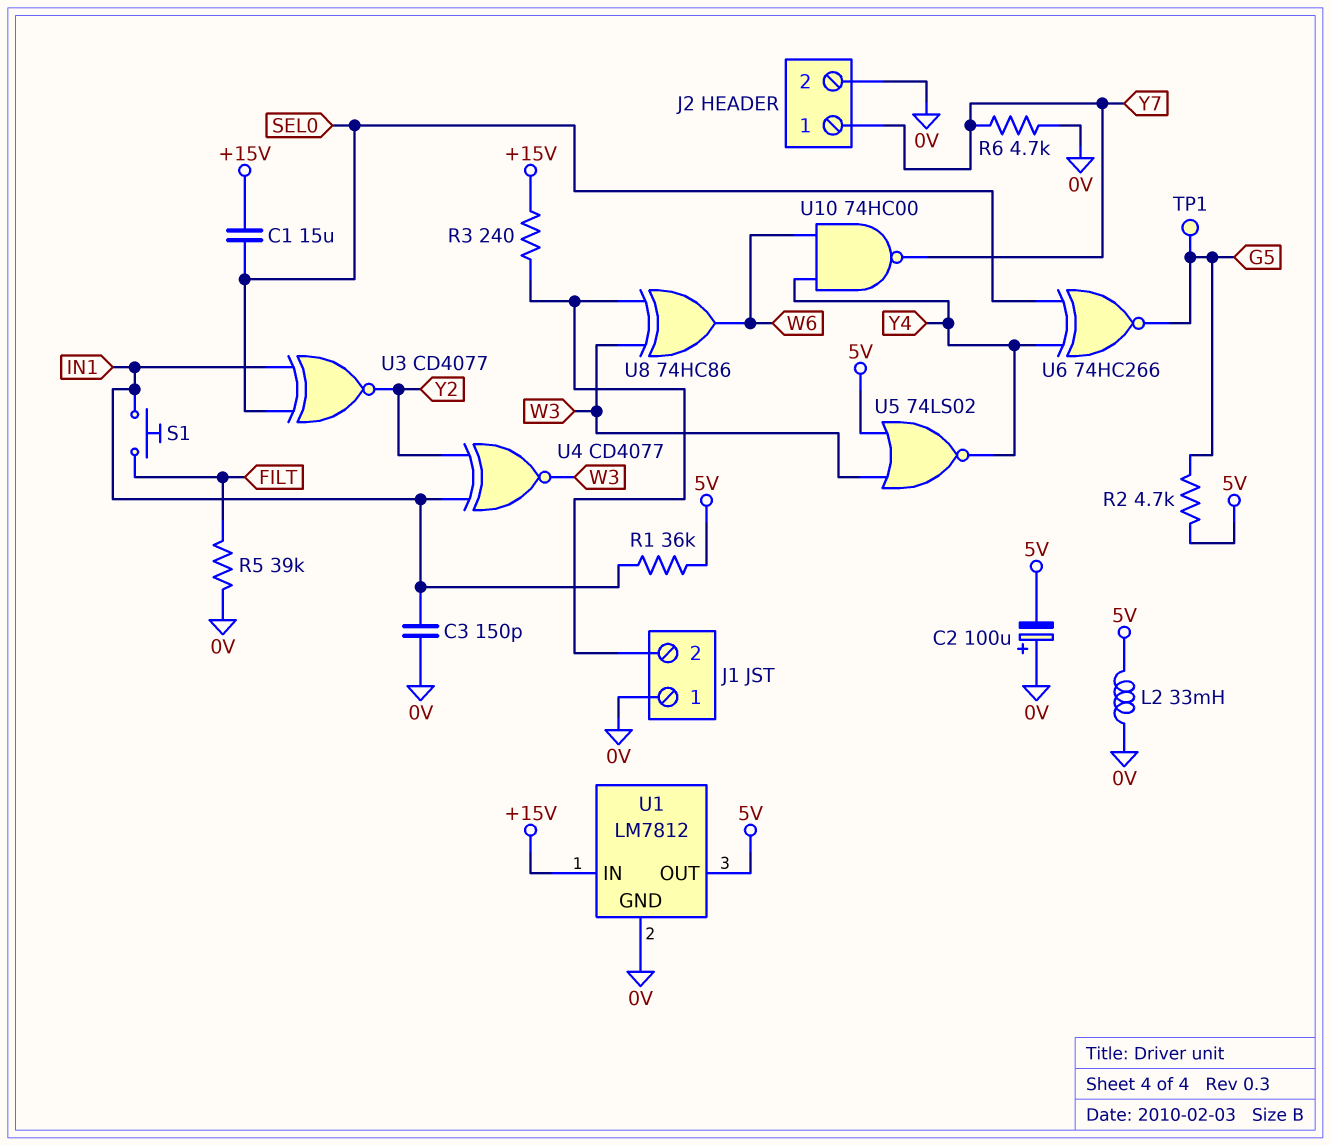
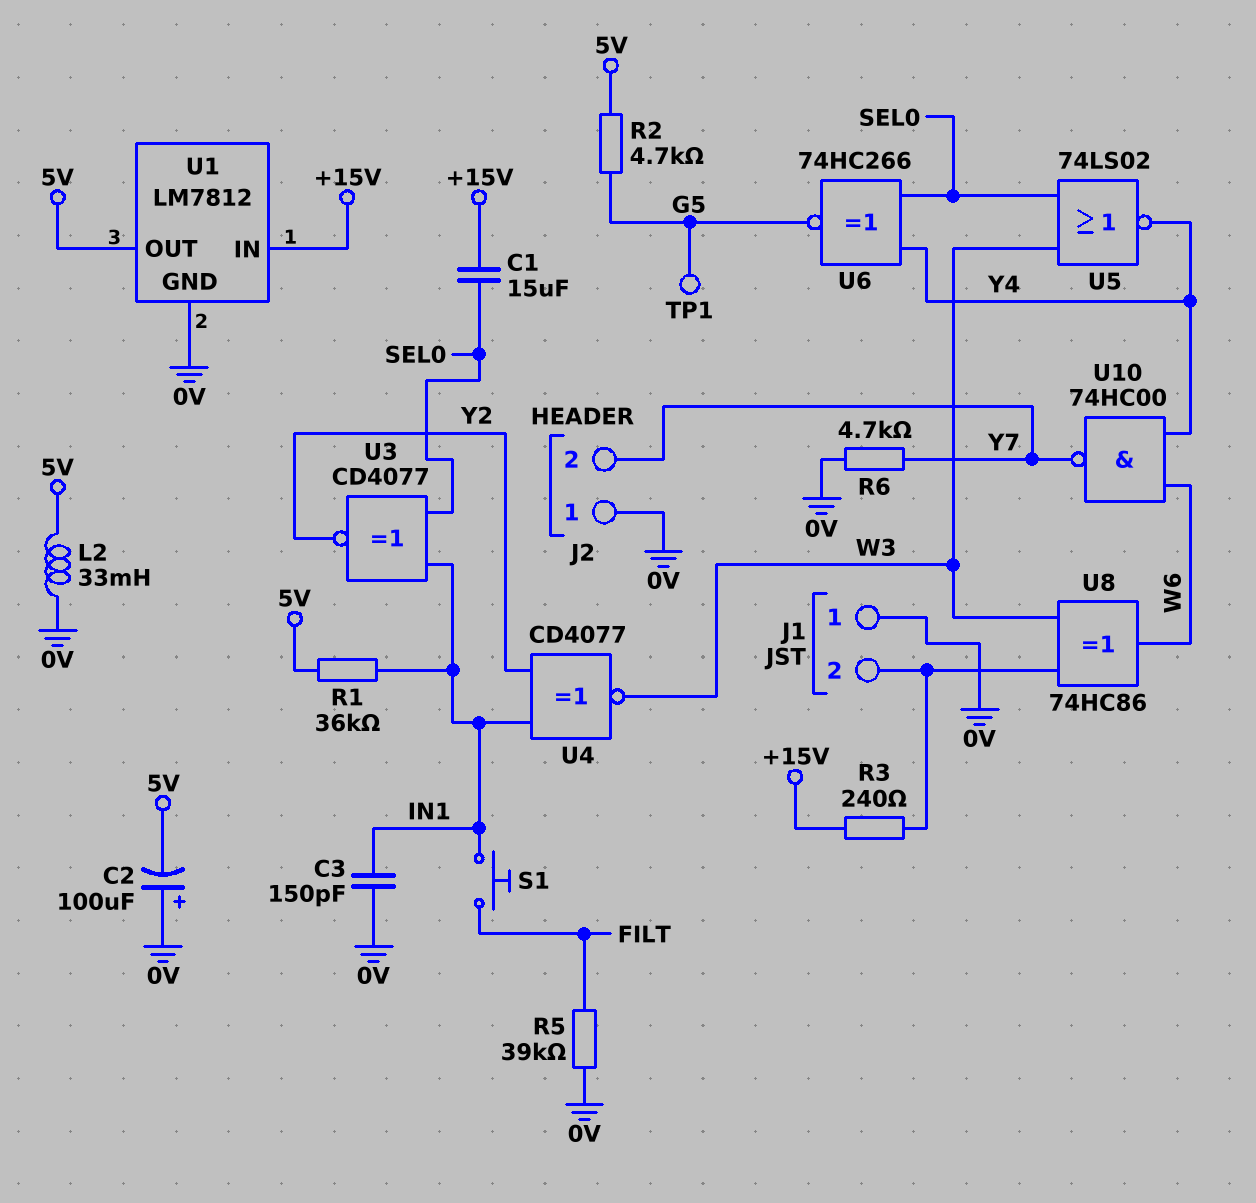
J2 pin 1: Y7 -> 0V
J2 pin 2: 0V -> Y7
U5: NOR 74LS02 (in 5V, in W3, out Y4) -> NOR 74LS02 (in SEL0, in W3, out Y4)

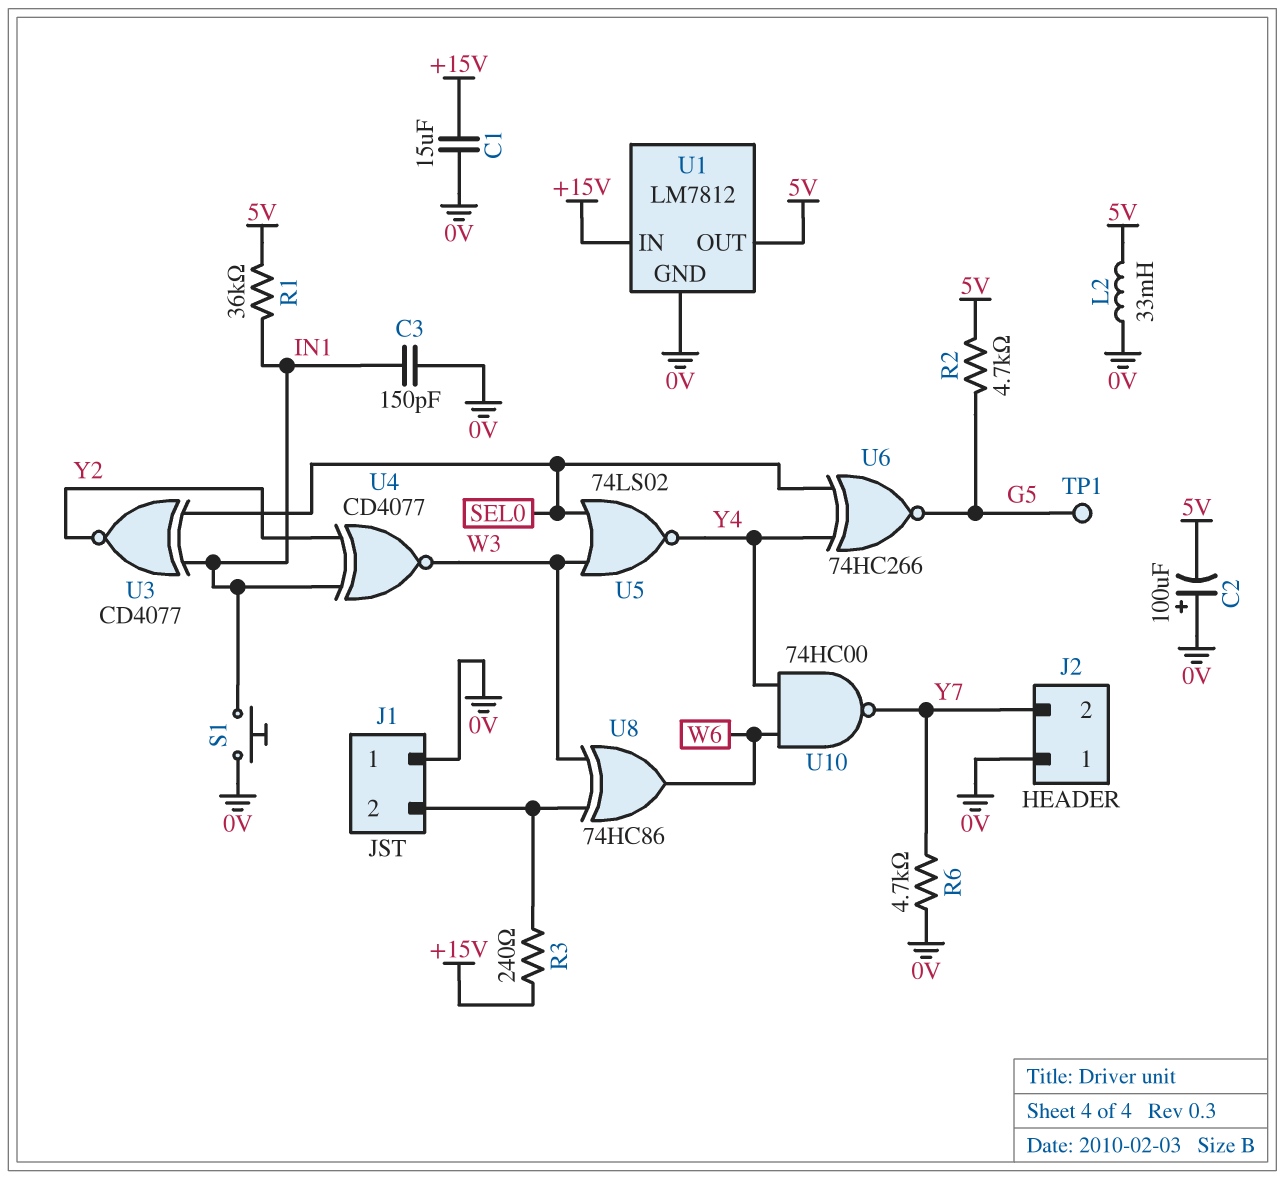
C1: 15uF (+15V, SEL0) -> 15uF (+15V, 0V)
R5: 39k (0V, FILT) -> none
S1: button (FILT, IN1) -> button (0V, IN1)

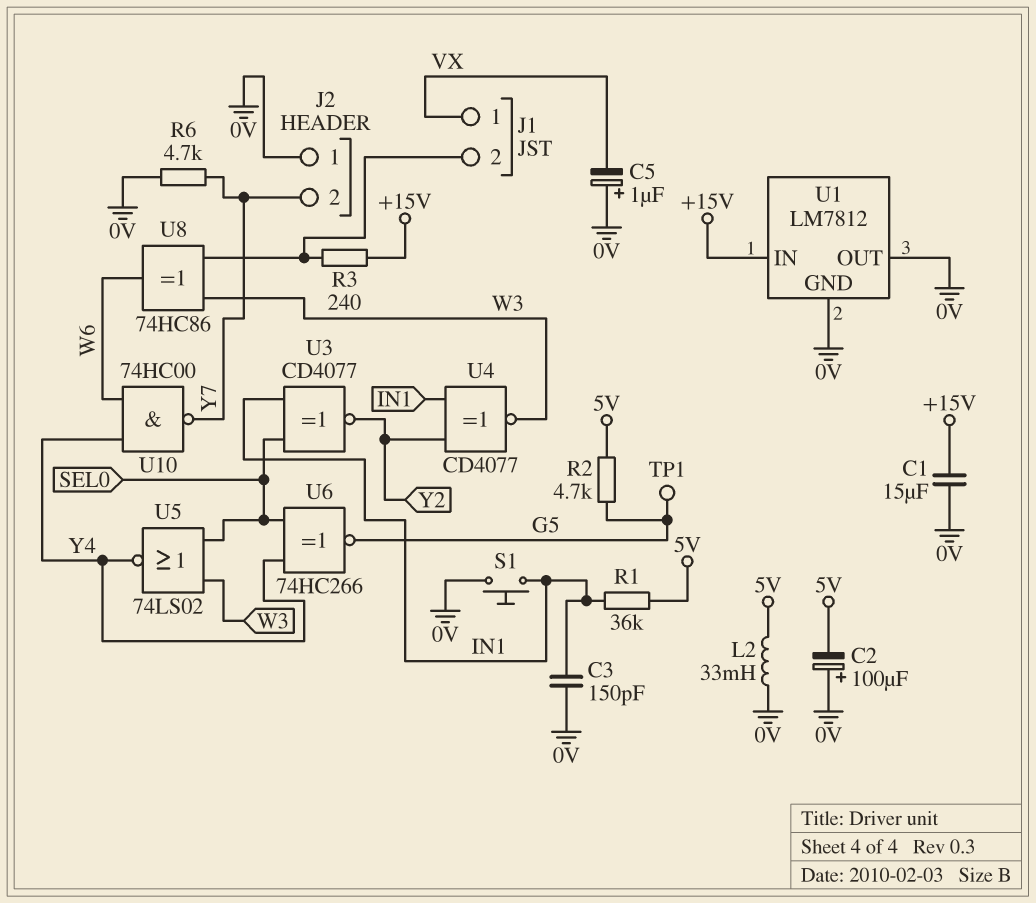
C5: none -> 1uF (plus 0V, minus VX)
J1 pin 1: 0V -> VX
U1 pin OUT: 5V -> 0V

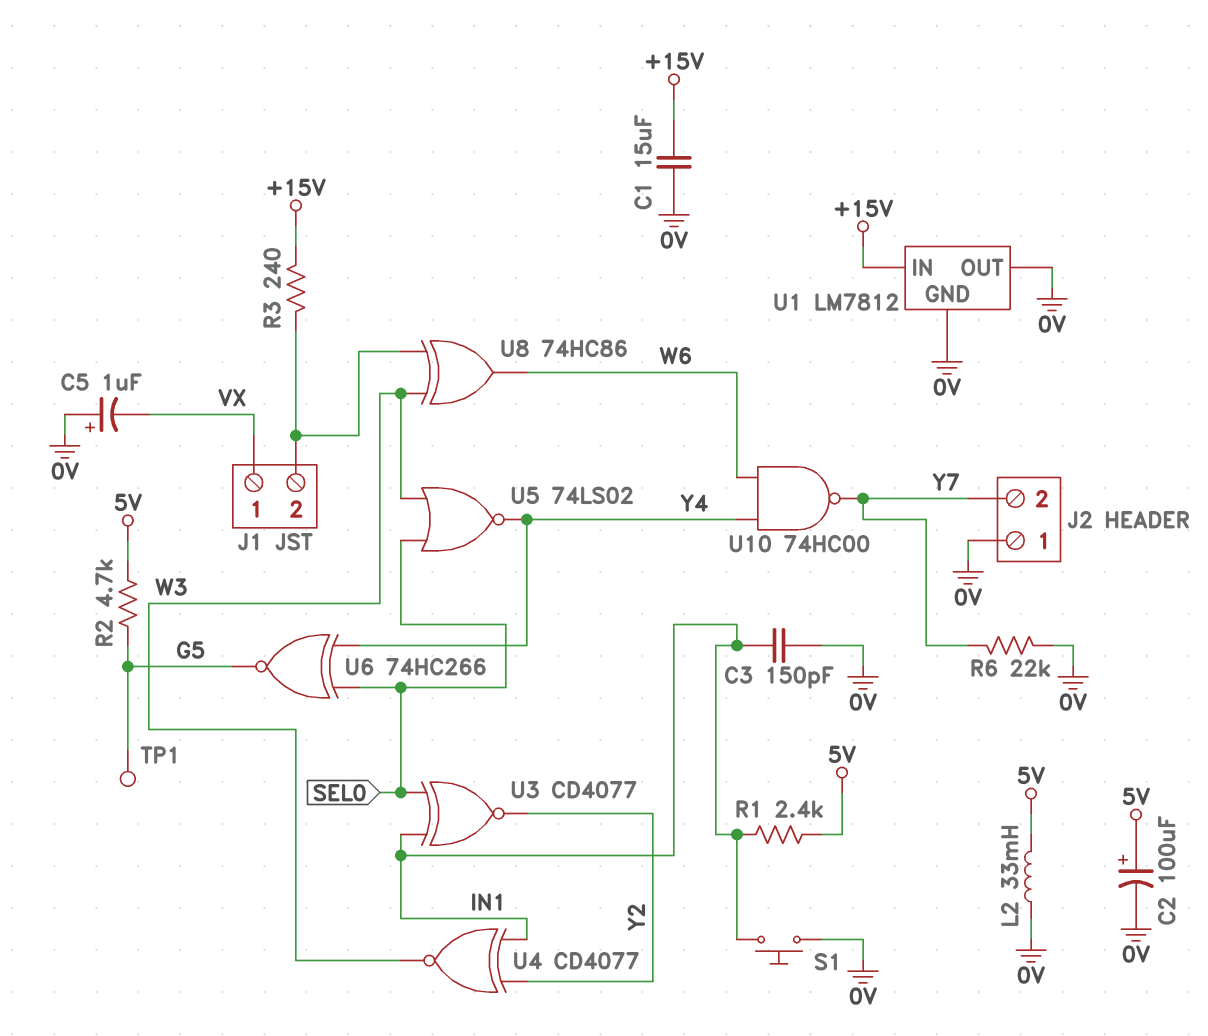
C2: 100uF (plus 0V, minus 5V) -> 100uF (plus 5V, minus 0V)
R1: 36k (5V, IN1) -> 2.4k (5V, IN1)
R6: 4.7k (0V, Y7) -> 22k (0V, Y7)

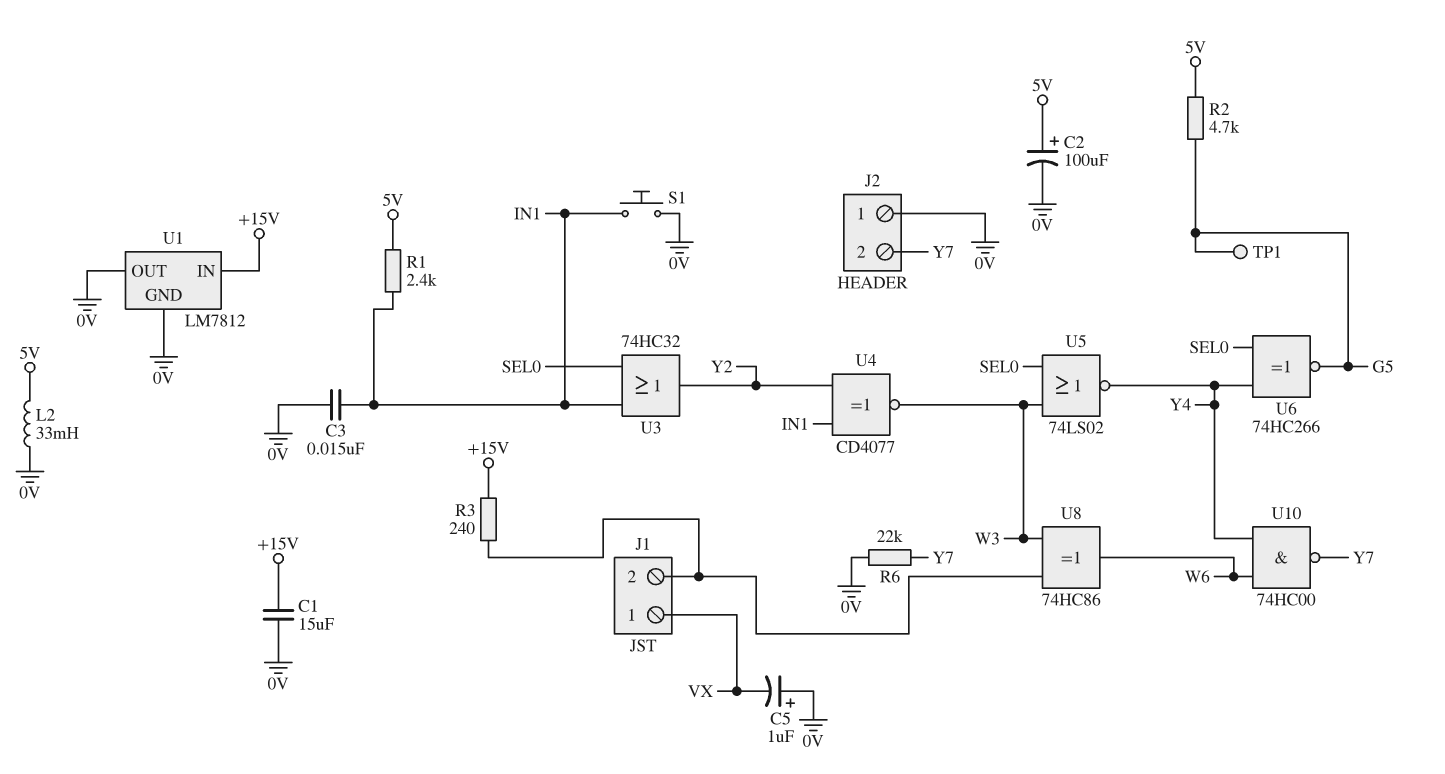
C3: 150pF (0V, IN1) -> 15nF (0V, IN1)
U3: XNOR CD4077 (in IN1, in SEL0, out Y2) -> OR 74HC32 (in IN1, in SEL0, out Y2)

